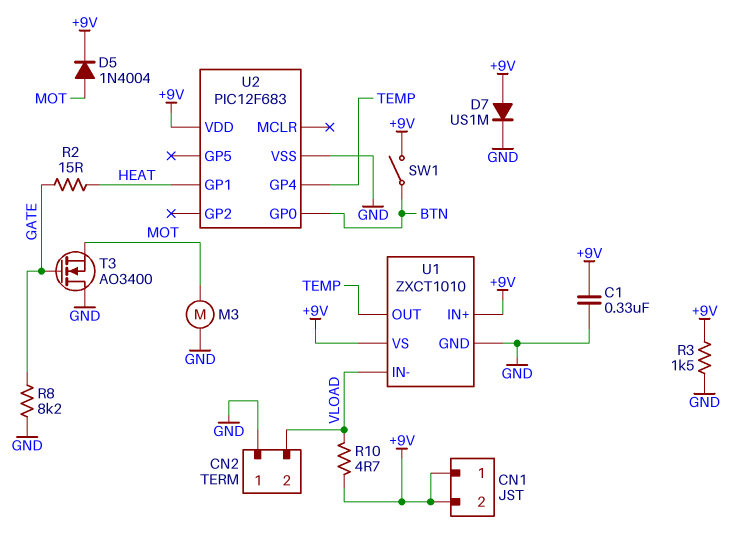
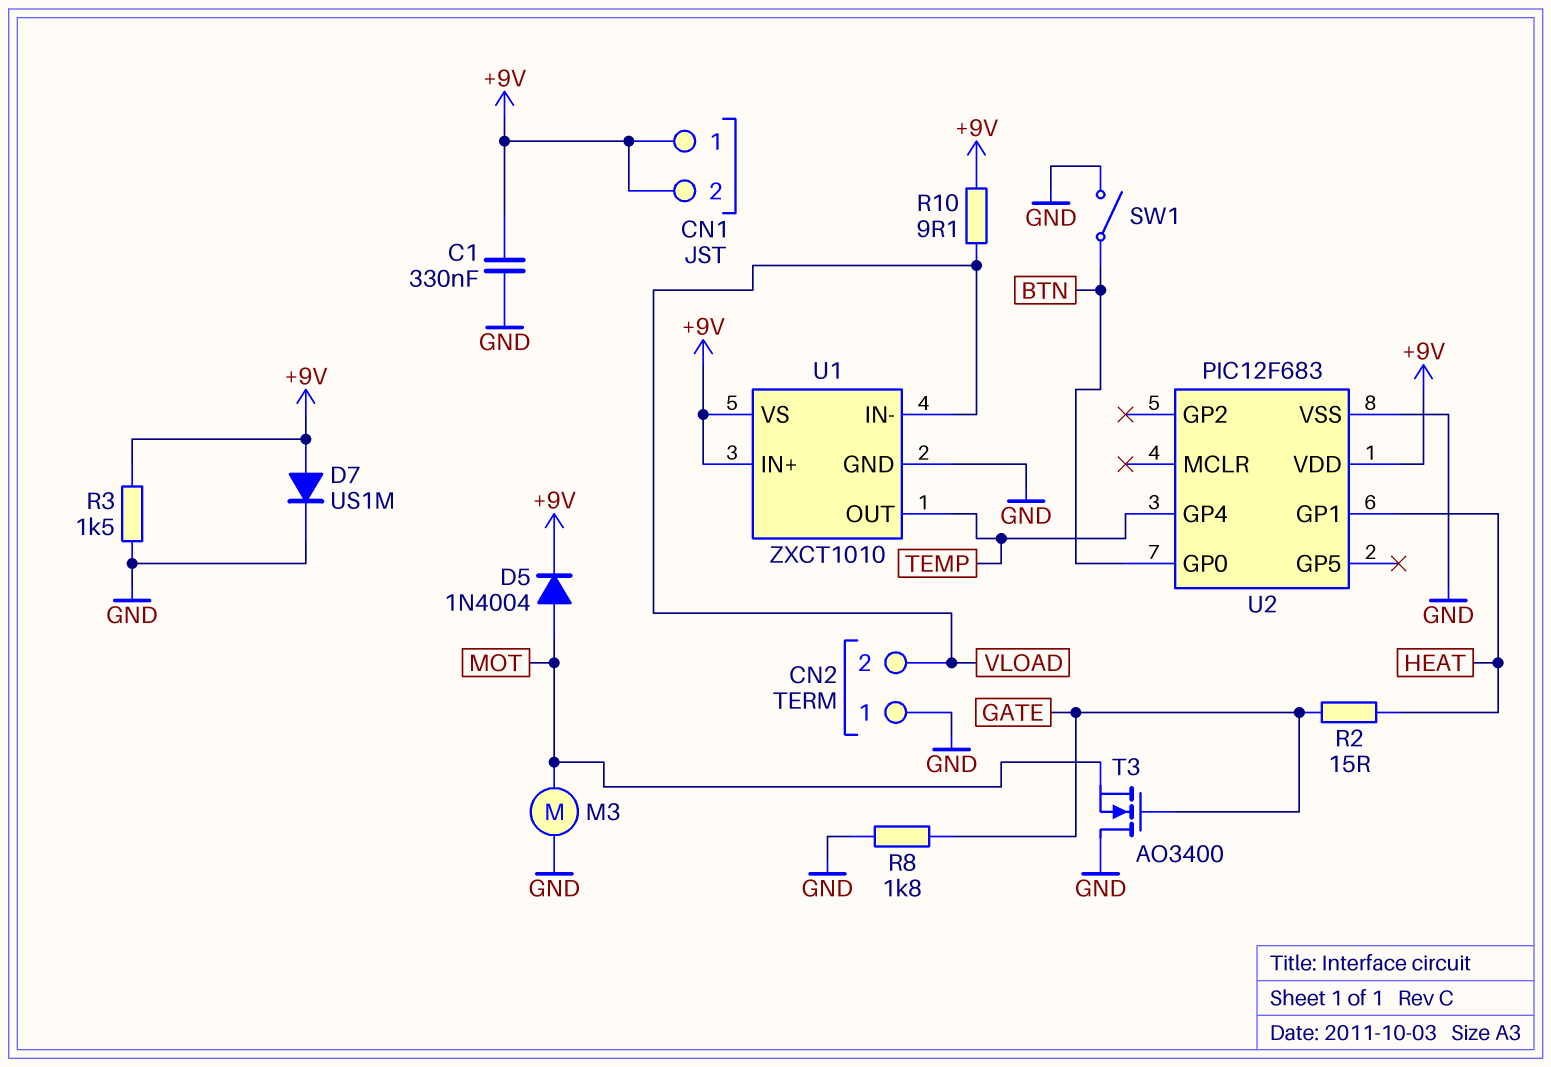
R8: 8.2k (GATE, GND) -> 1.8k (GATE, GND)
R10: 4.7 (+9V, VLOAD) -> 9.1 (+9V, VLOAD)
SW1: switch (+9V, BTN) -> switch (BTN, GND)

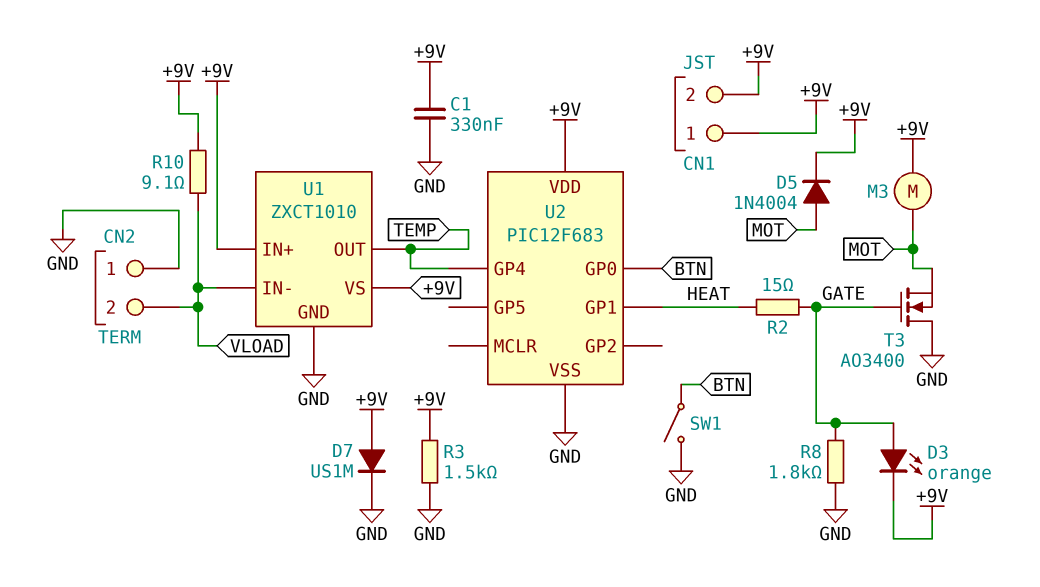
D3: none -> LED orange (A GATE, K +9V)
M3: motor (GND, MOT) -> motor (+9V, MOT)

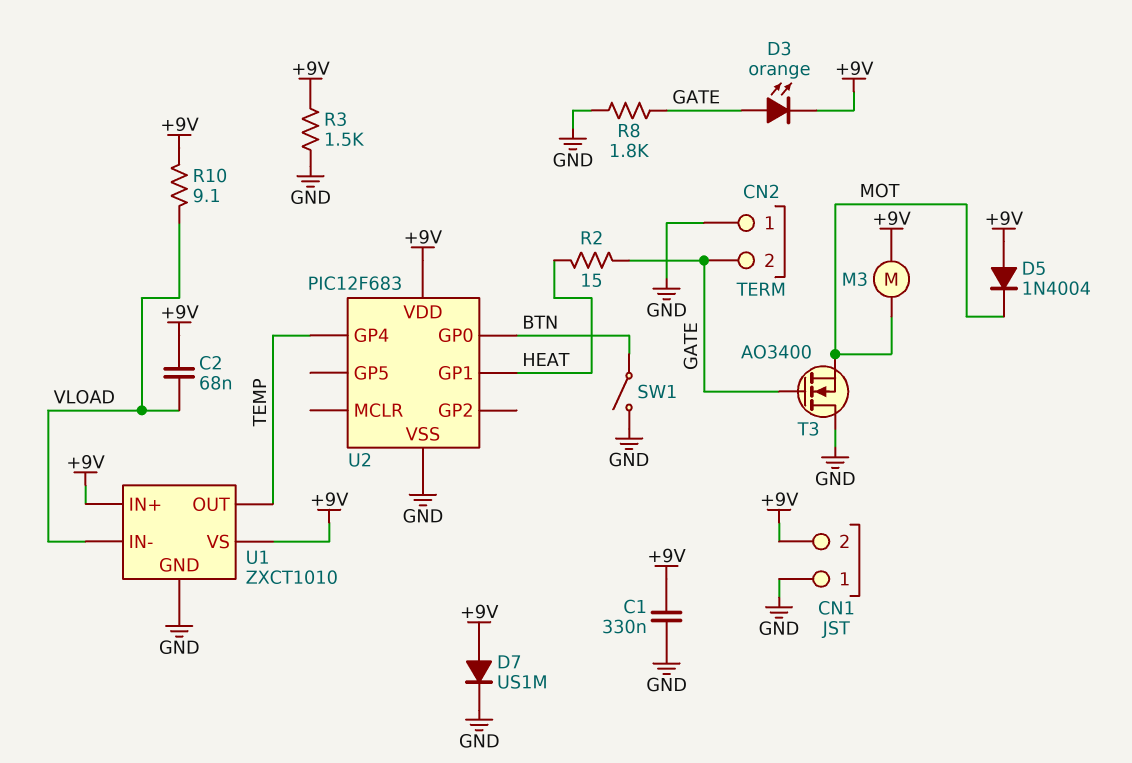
C2: none -> 68nF (+9V, VLOAD)
CN1 pin 1: +9V -> GND
CN2 pin 2: VLOAD -> GATE
D5: diode 1N4004 (A MOT, K +9V) -> diode 1N4004 (A +9V, K MOT)

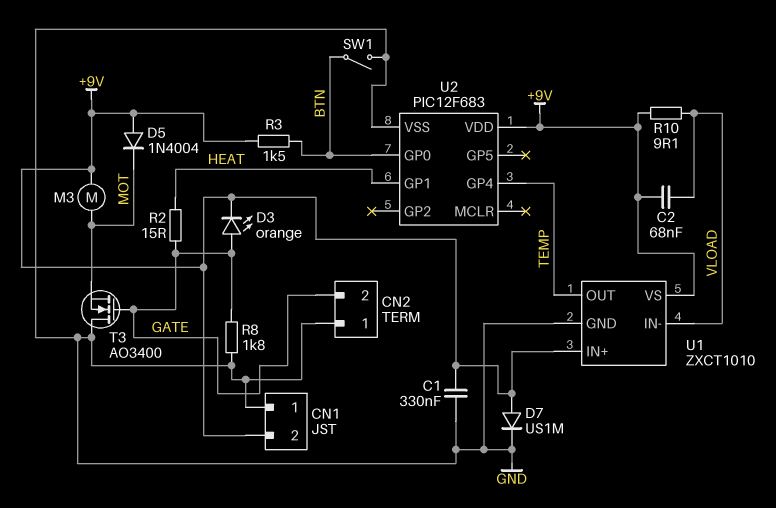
R3: 1.5k (+9V, GND) -> 1.5k (+9V, BTN)

